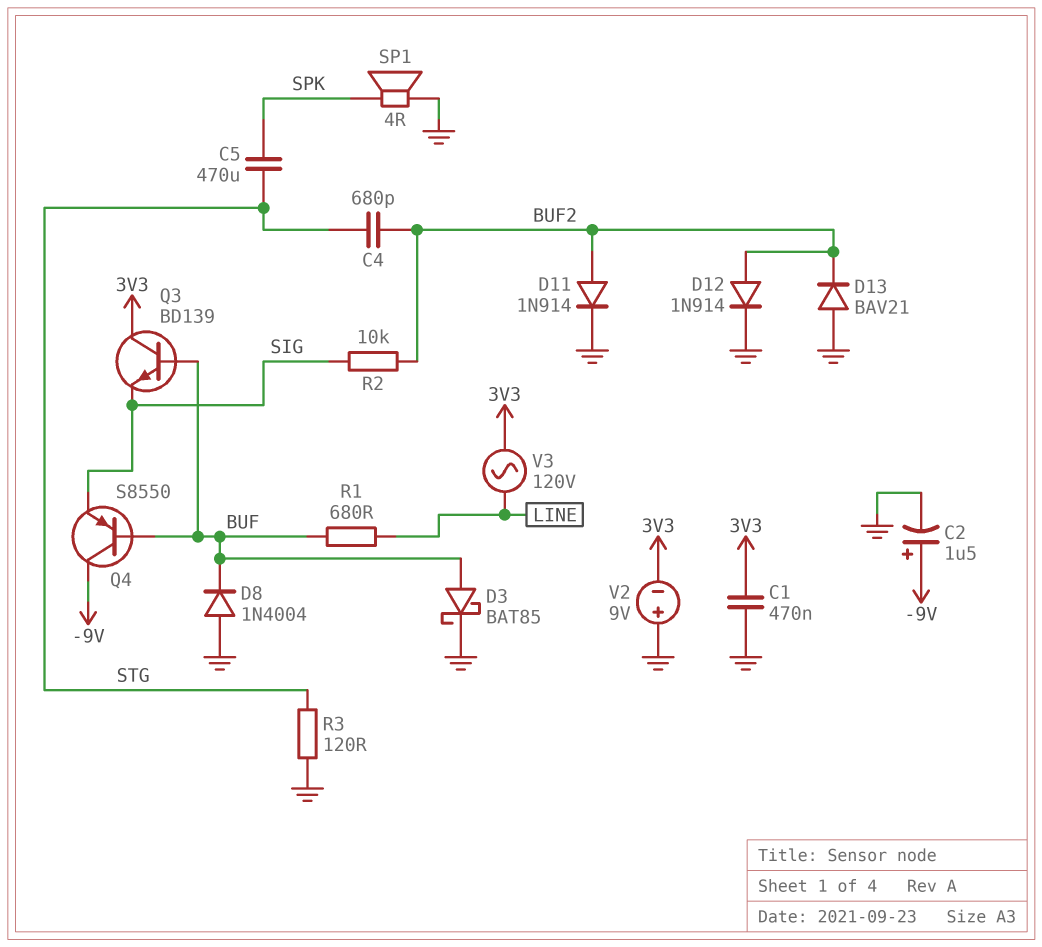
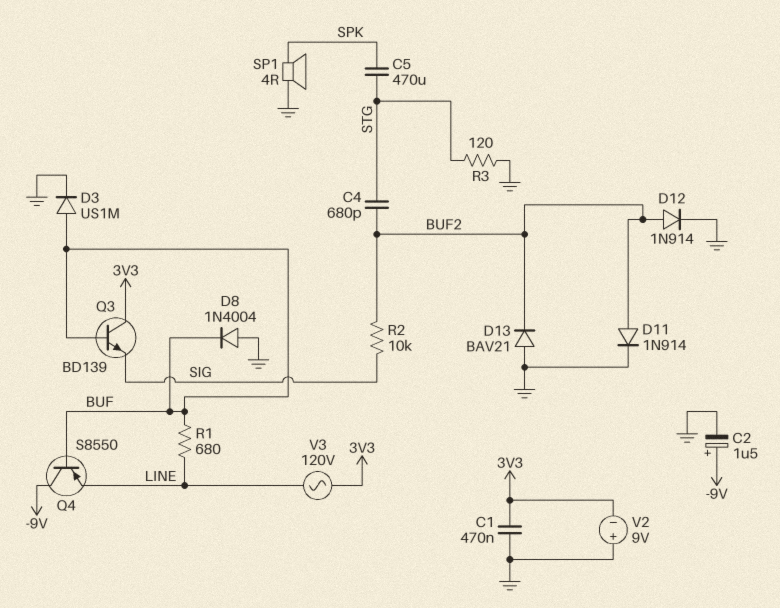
D3: schottky BAT85 (A BUF, K GND) -> diode US1M (A BUF, K GND)
Q4: PNP S8550 (B BUF, C -9V, E SIG) -> PNP S8550 (B BUF, C -9V, E LINE)

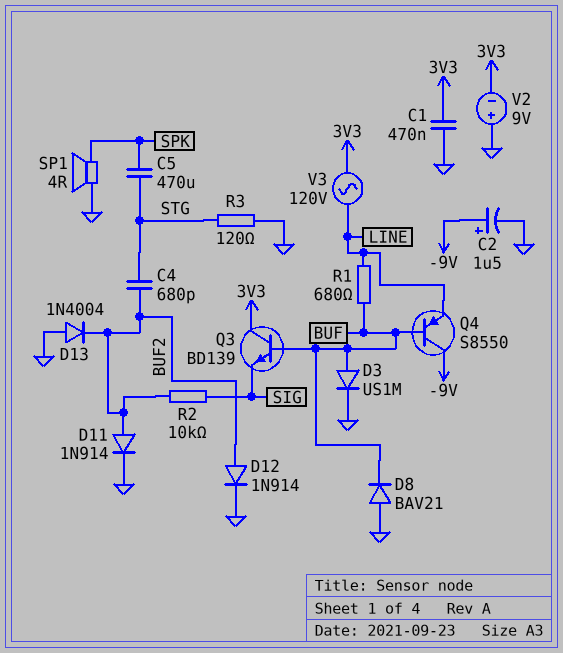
D8: diode 1N4004 (A GND, K BUF) -> diode BAV21 (A GND, K BUF)
D13: diode BAV21 (A GND, K BUF2) -> diode 1N4004 (A GND, K BUF2)

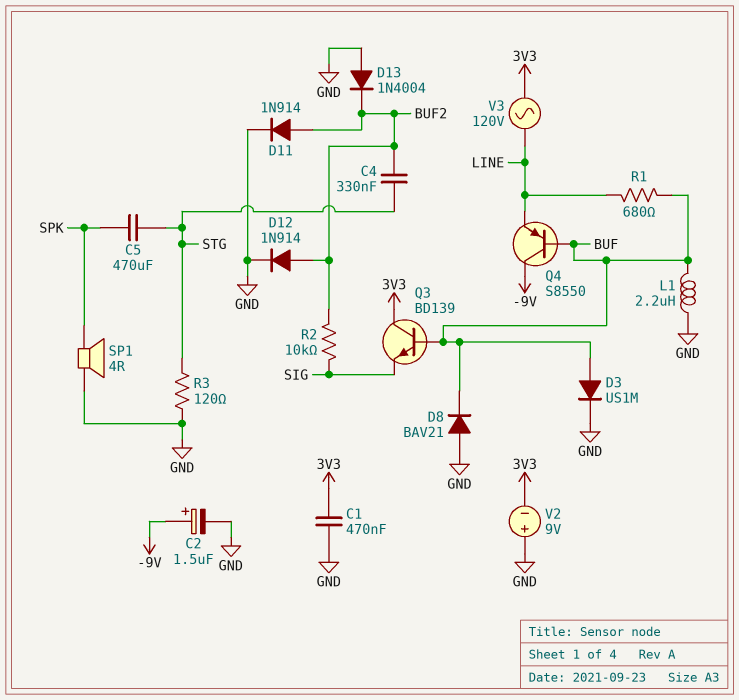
C4: 680pF (BUF2, STG) -> 330nF (BUF2, STG)
L1: none -> 2.2uH (BUF, GND)

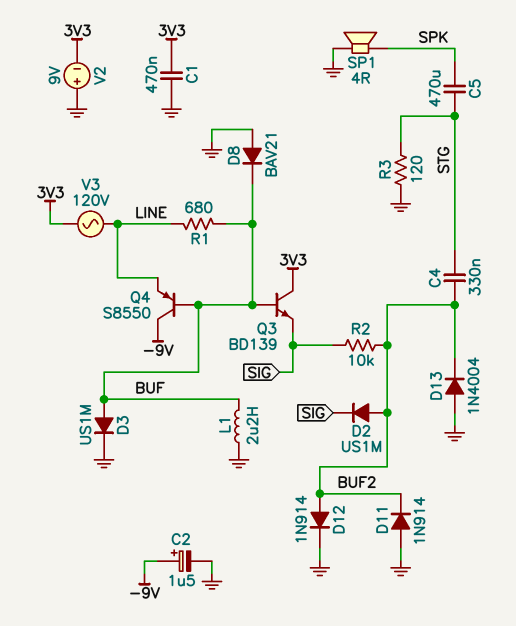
D2: none -> diode US1M (A BUF2, K SIG)
D11: diode 1N914 (A BUF2, K GND) -> diode 1N914 (A GND, K BUF2)

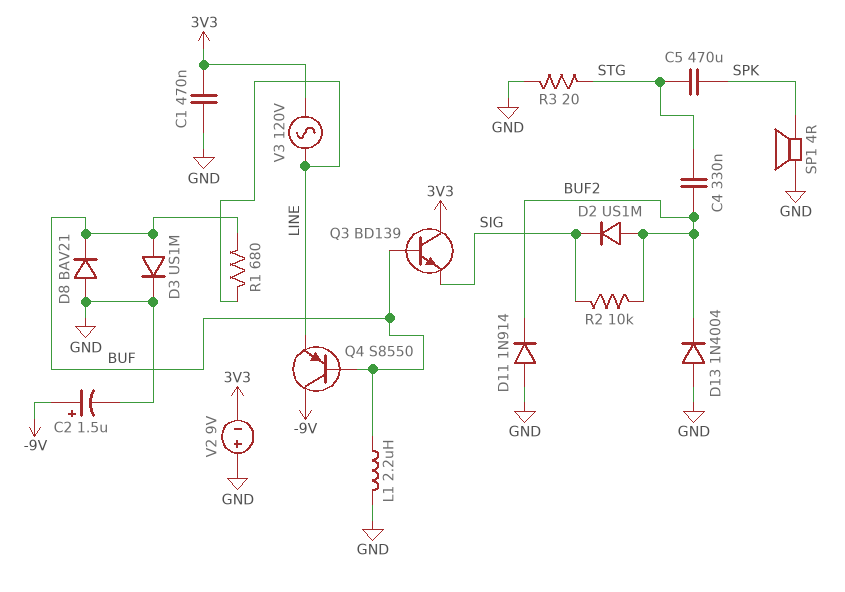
D12: diode 1N914 (A BUF2, K GND) -> none
R3: 120 (GND, STG) -> 20 (GND, STG)

